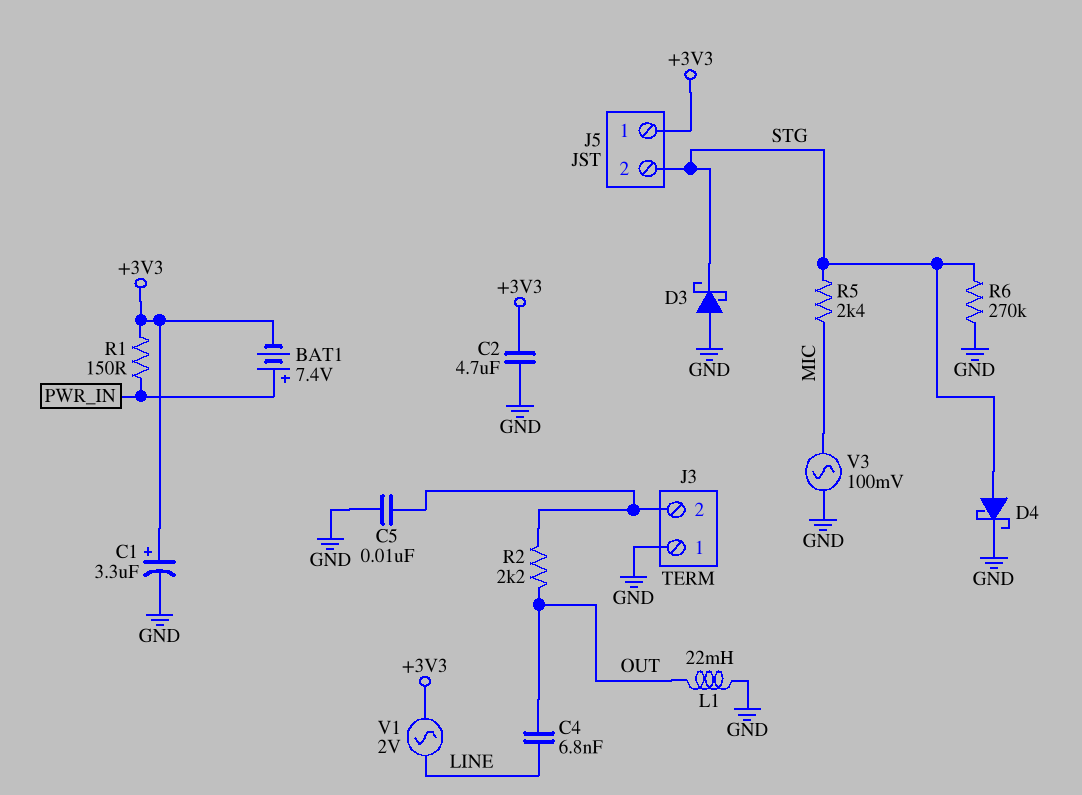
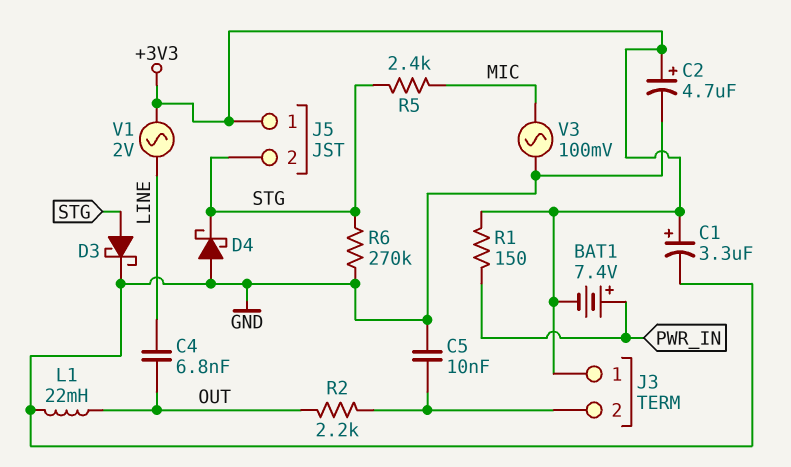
C2: 4.7uF (+3V3, GND) -> 4.7uF (plus +3V3, minus GND)
D3: schottky (A GND, K STG) -> schottky (A STG, K GND)
D4: schottky (A STG, K GND) -> schottky (A GND, K STG)
J3 pin 1: GND -> +3V3

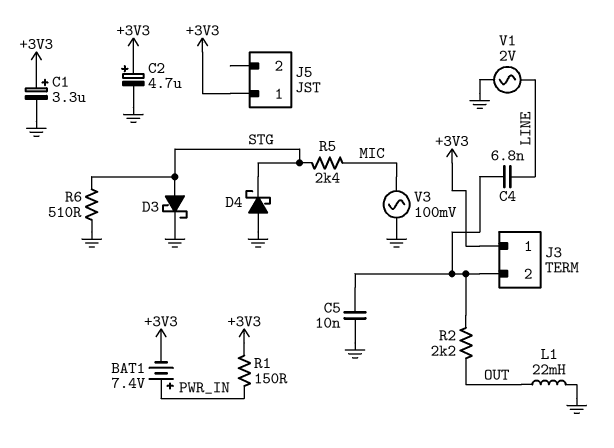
C4: 6.8nF (LINE, OUT) -> 6.8nF (J3/2, LINE)
J5 pin 2: STG -> none
R6: 270k (GND, STG) -> 510 (GND, STG)
V1: AC 2V (+3V3, LINE) -> AC 2V (GND, LINE)

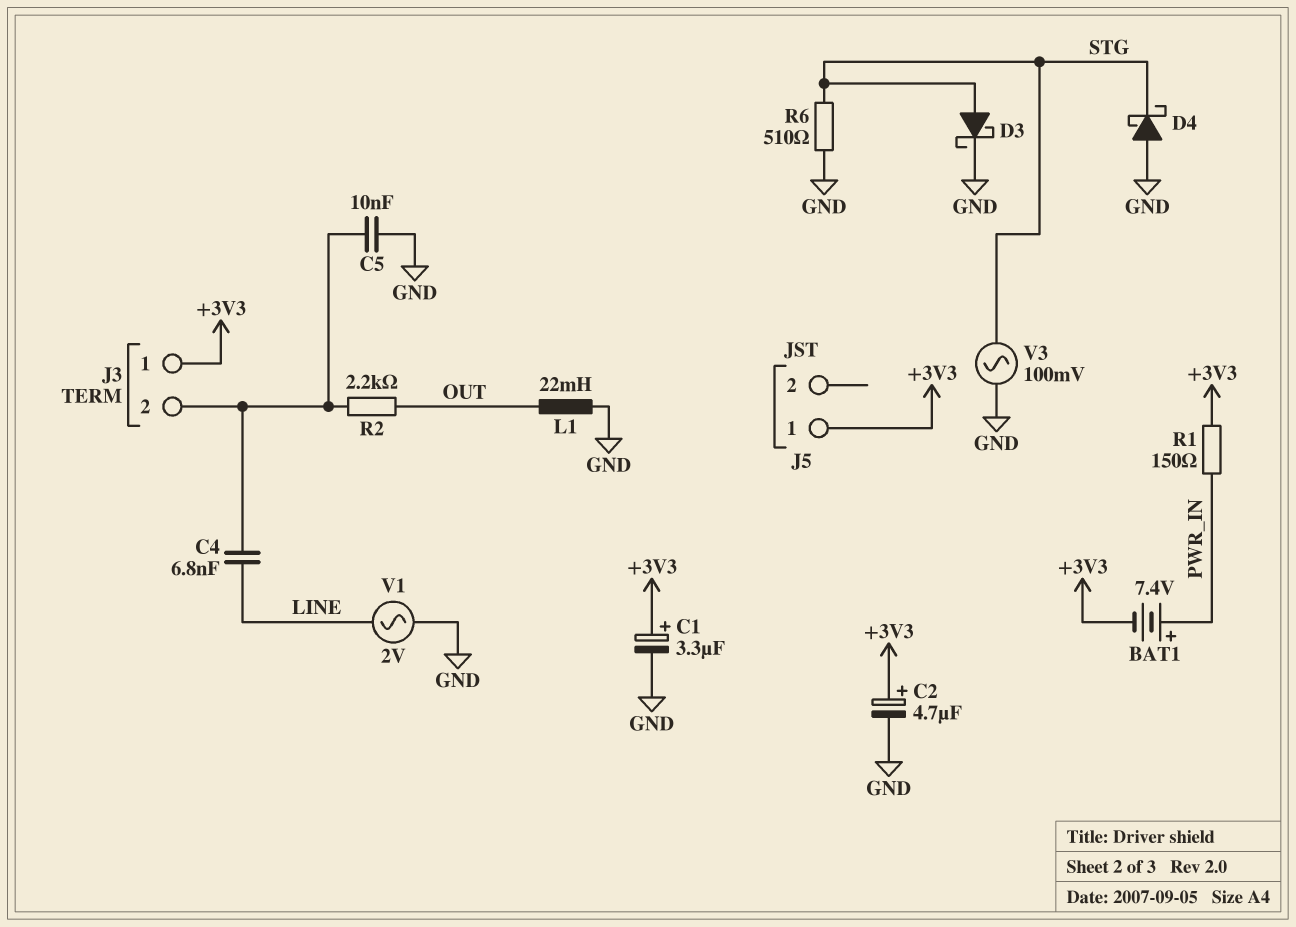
R5: 2.4k (MIC, STG) -> none
V3: AC 100mV (GND, MIC) -> AC 100mV (GND, STG)

